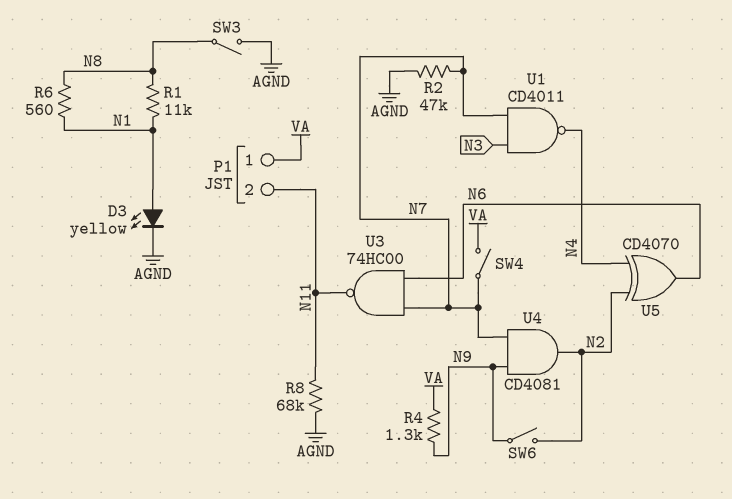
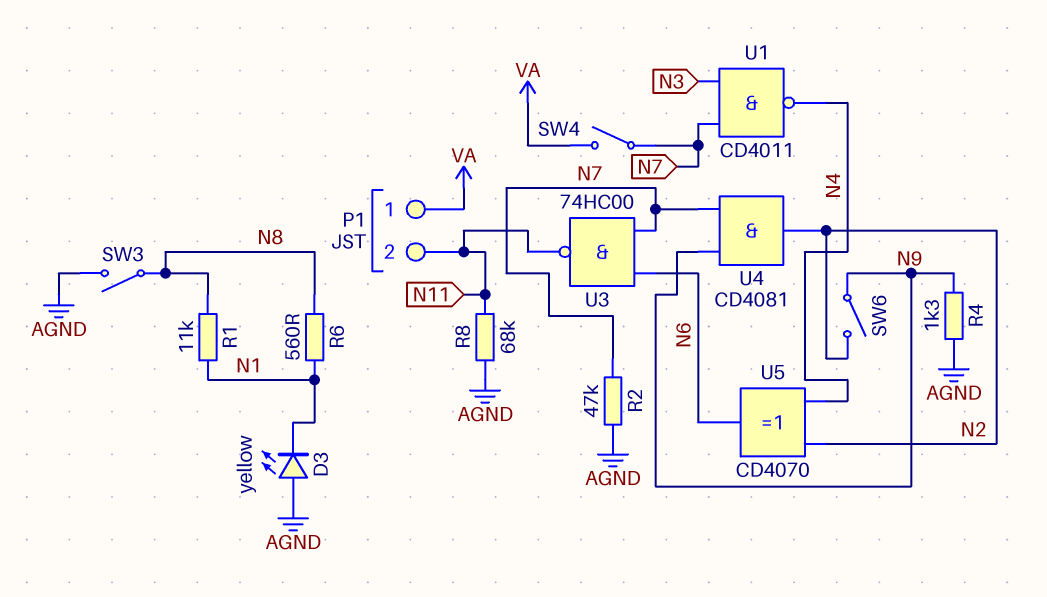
D3: LED yellow (A N1, K AGND) -> LED yellow (A AGND, K N1)
R4: 1.3k (N9, VA) -> 1.3k (AGND, N9)

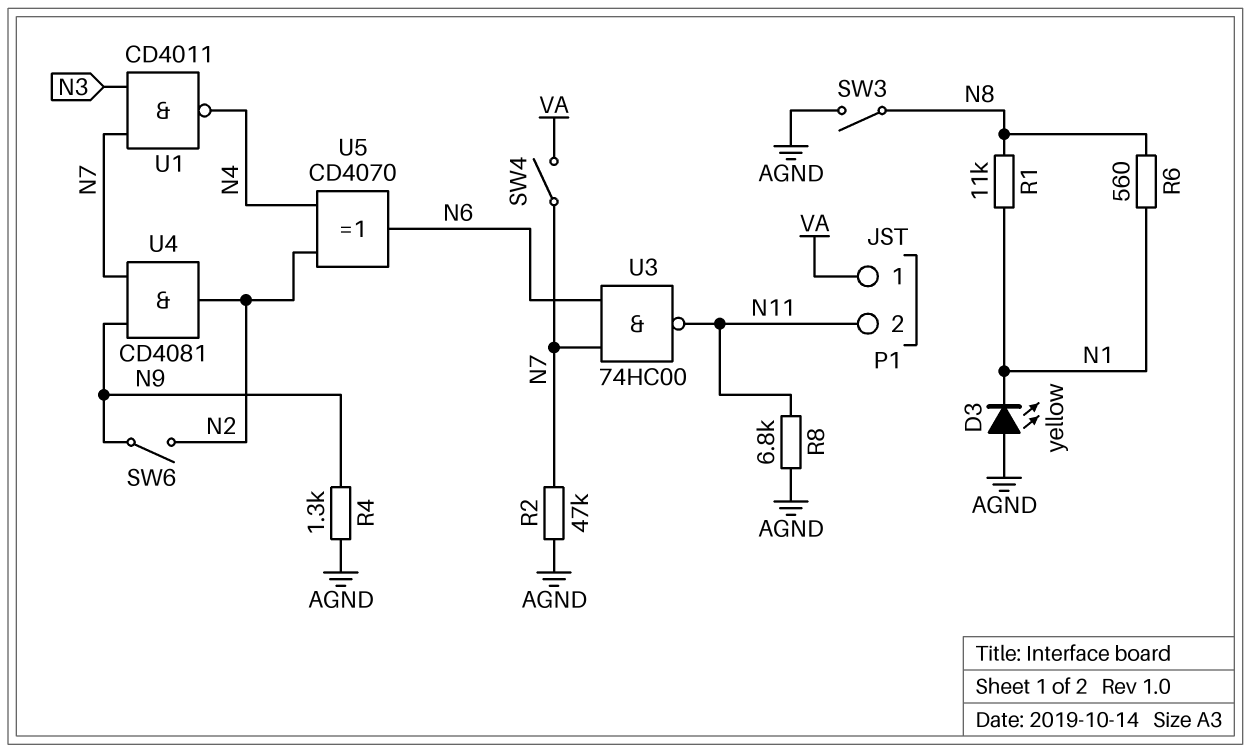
R8: 68k (AGND, N11) -> 6.8k (AGND, N11)

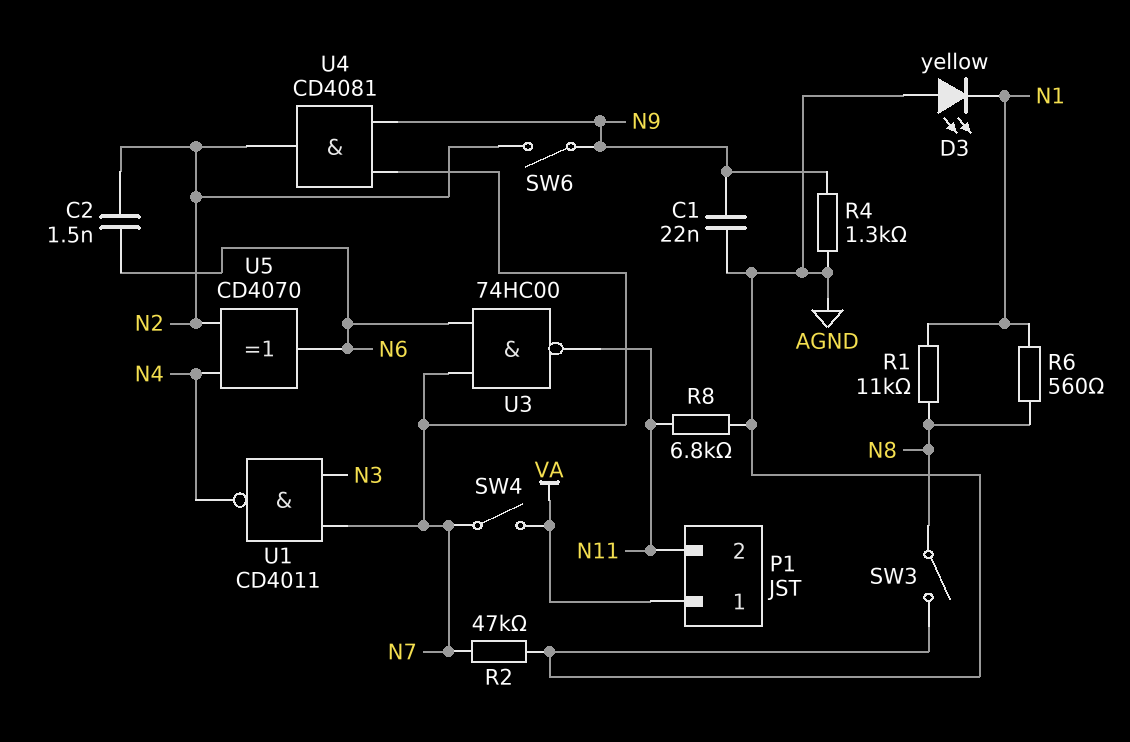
C1: none -> 22nF (AGND, N9)
C2: none -> 1.5nF (N2, N6)

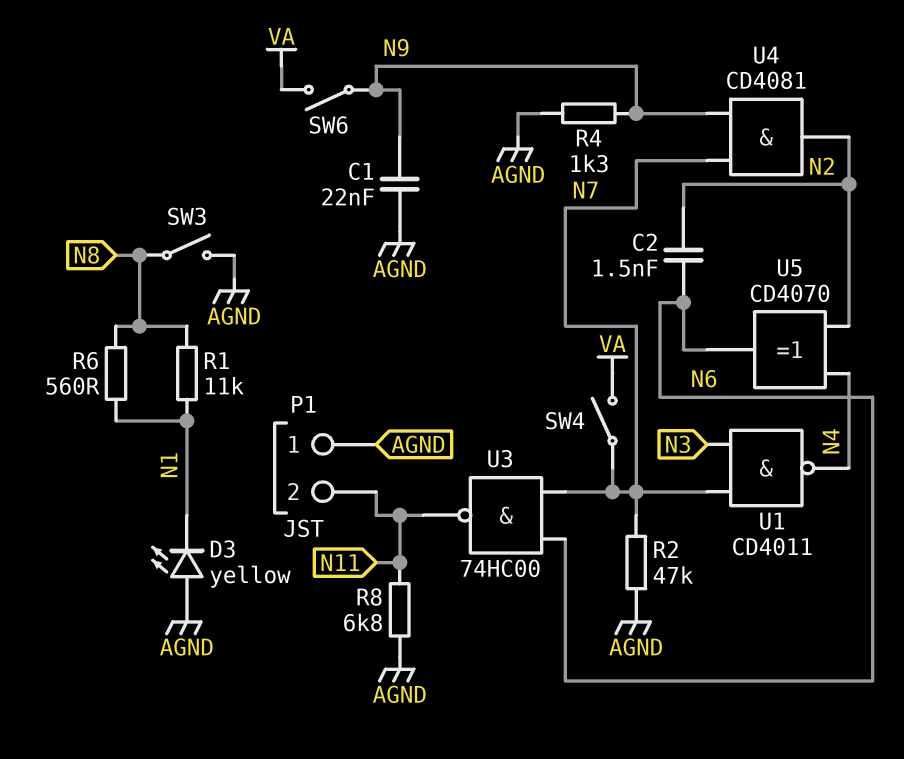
P1 pin 1: VA -> AGND
SW6: switch (N2, N9) -> switch (N9, VA)

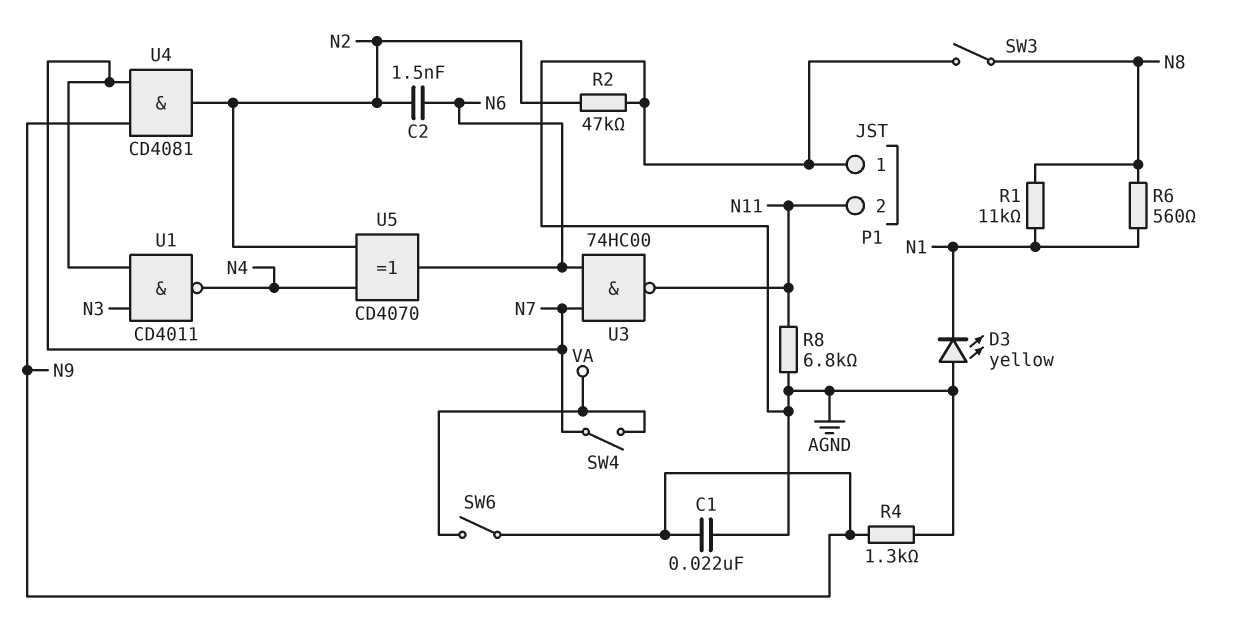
R2: 47k (AGND, N7) -> 47k (AGND, N2)

